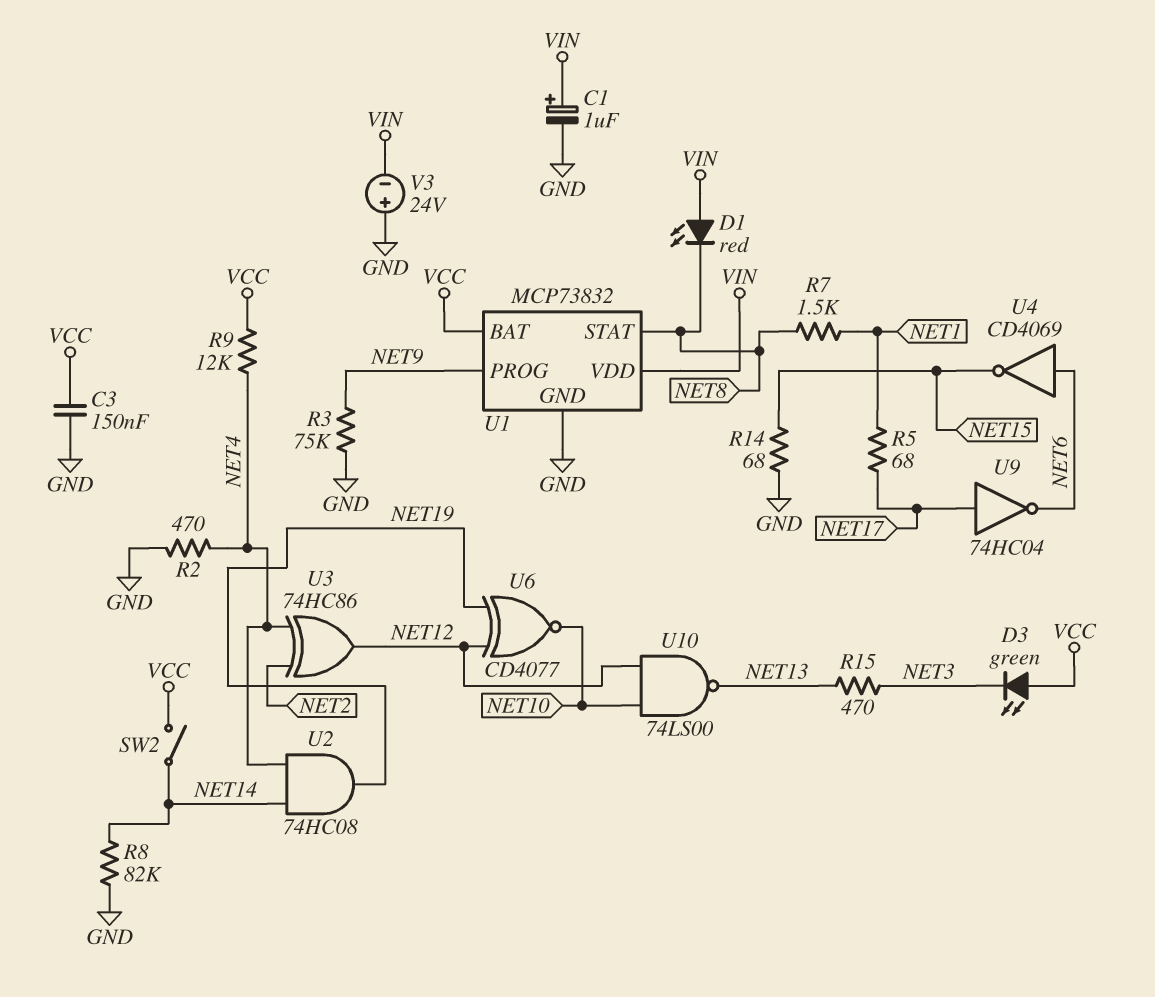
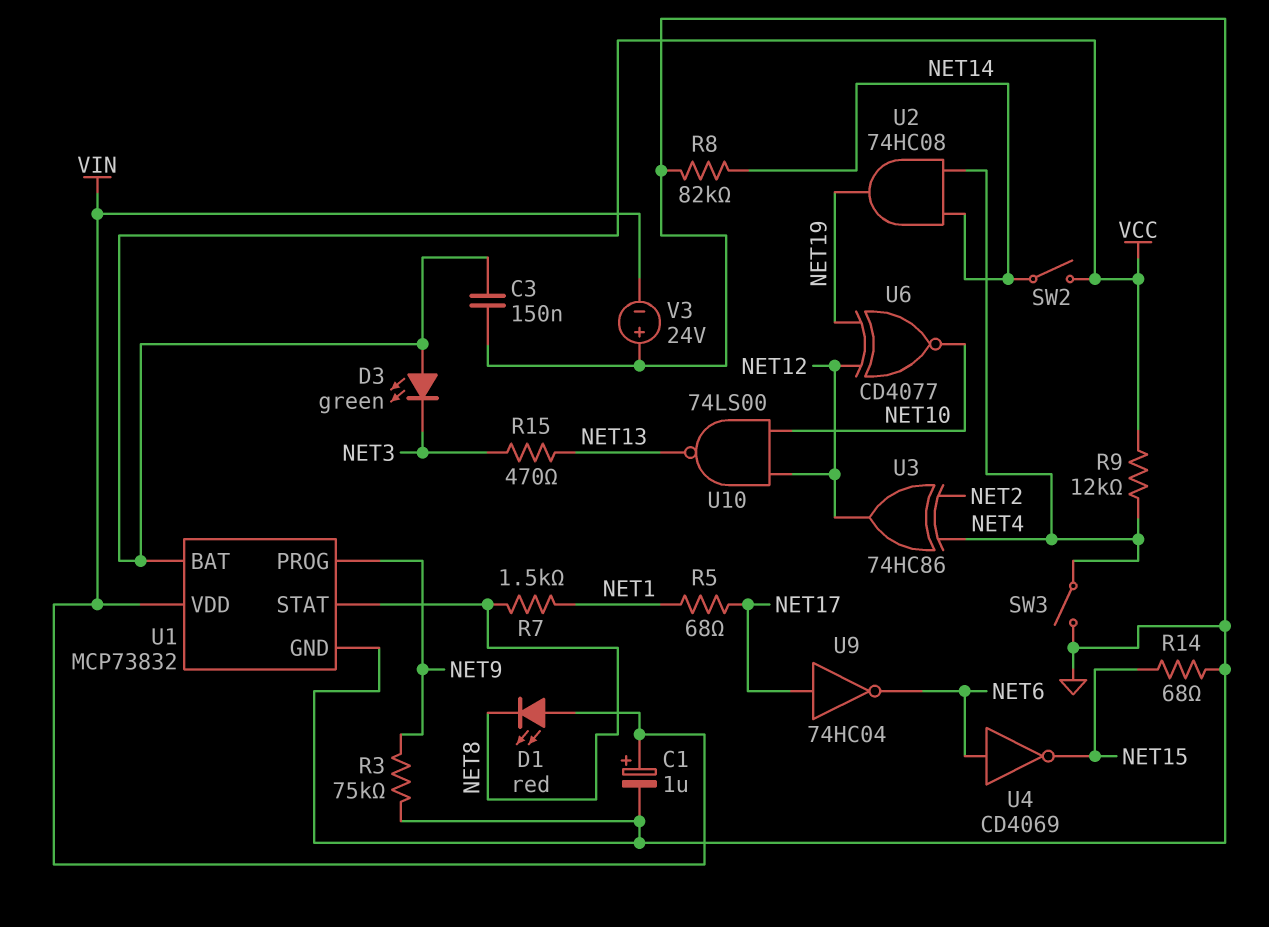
R2: 470 (GND, NET4) -> none
SW3: none -> switch (GND, NET4)

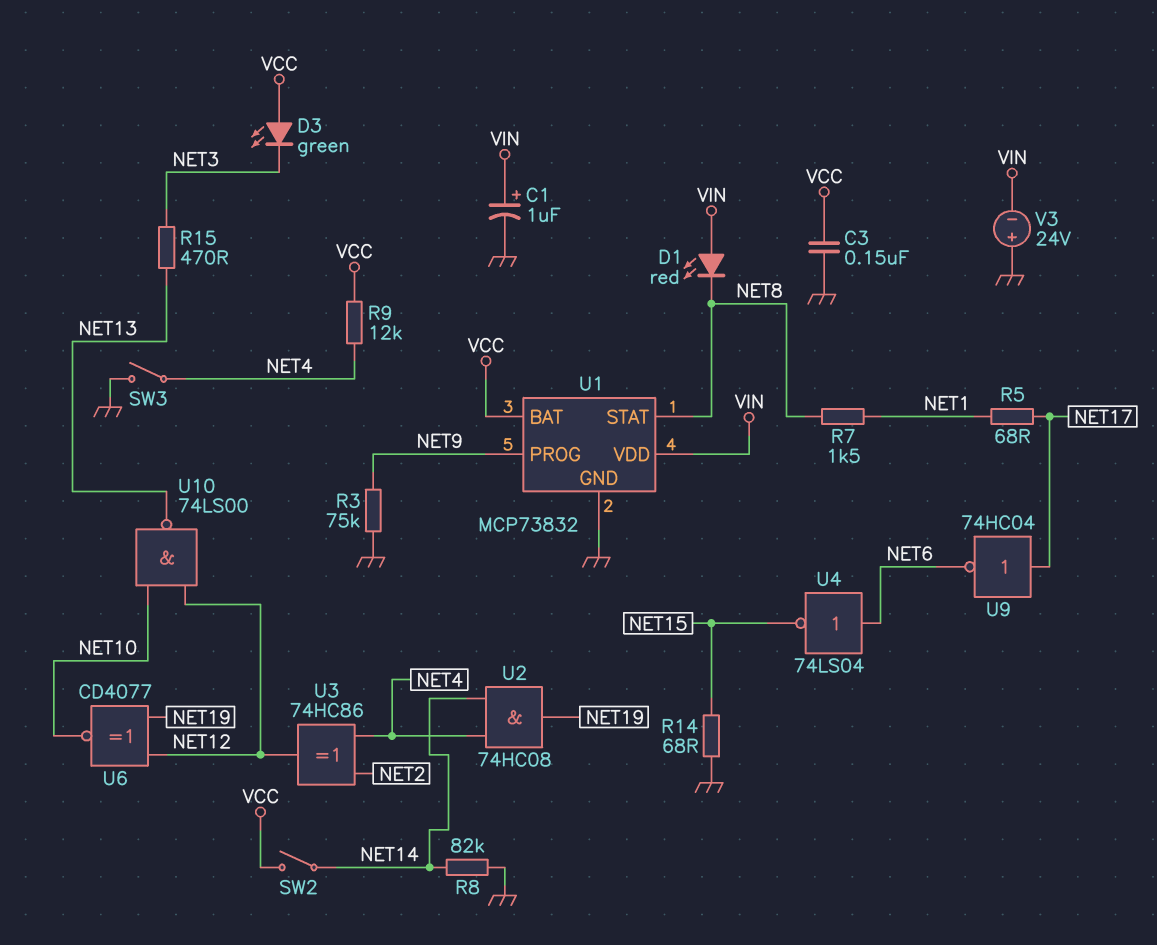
U4: NOT CD4069 (in NET6, out NET15) -> NOT 74LS04 (in NET6, out NET15)

